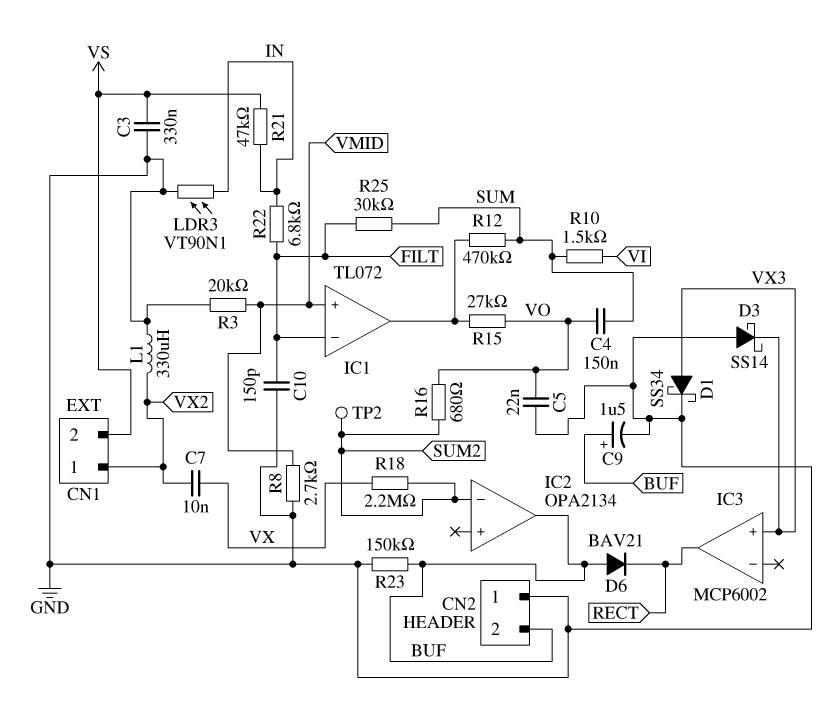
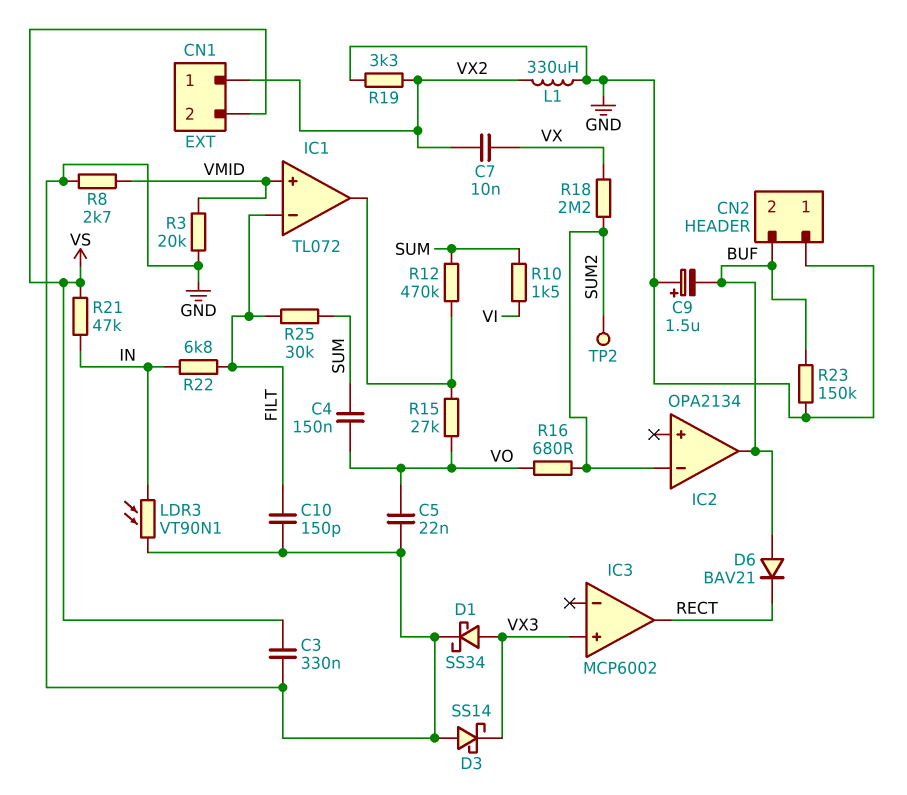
C9: 1.5uF (plus BUF, minus GND) -> 1.5uF (plus GND, minus BUF)
R19: none -> 3.3k (GND, VX2)

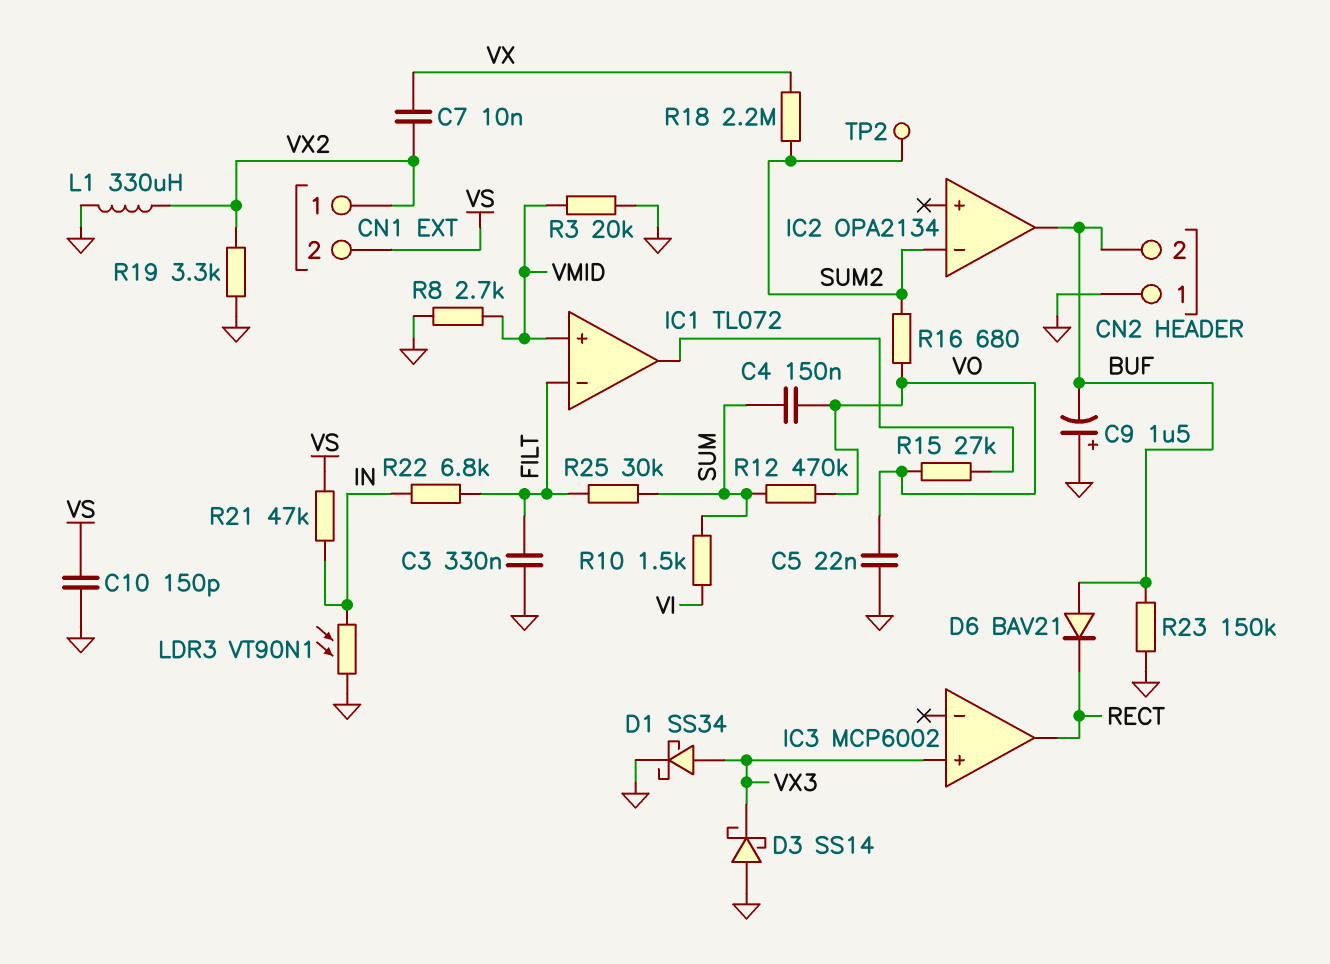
C3: 330nF (GND, VS) -> 330nF (FILT, GND)
C10: 150pF (FILT, GND) -> 150pF (GND, VS)
R12: 470k (IC1/out, SUM) -> 470k (SUM, VO)

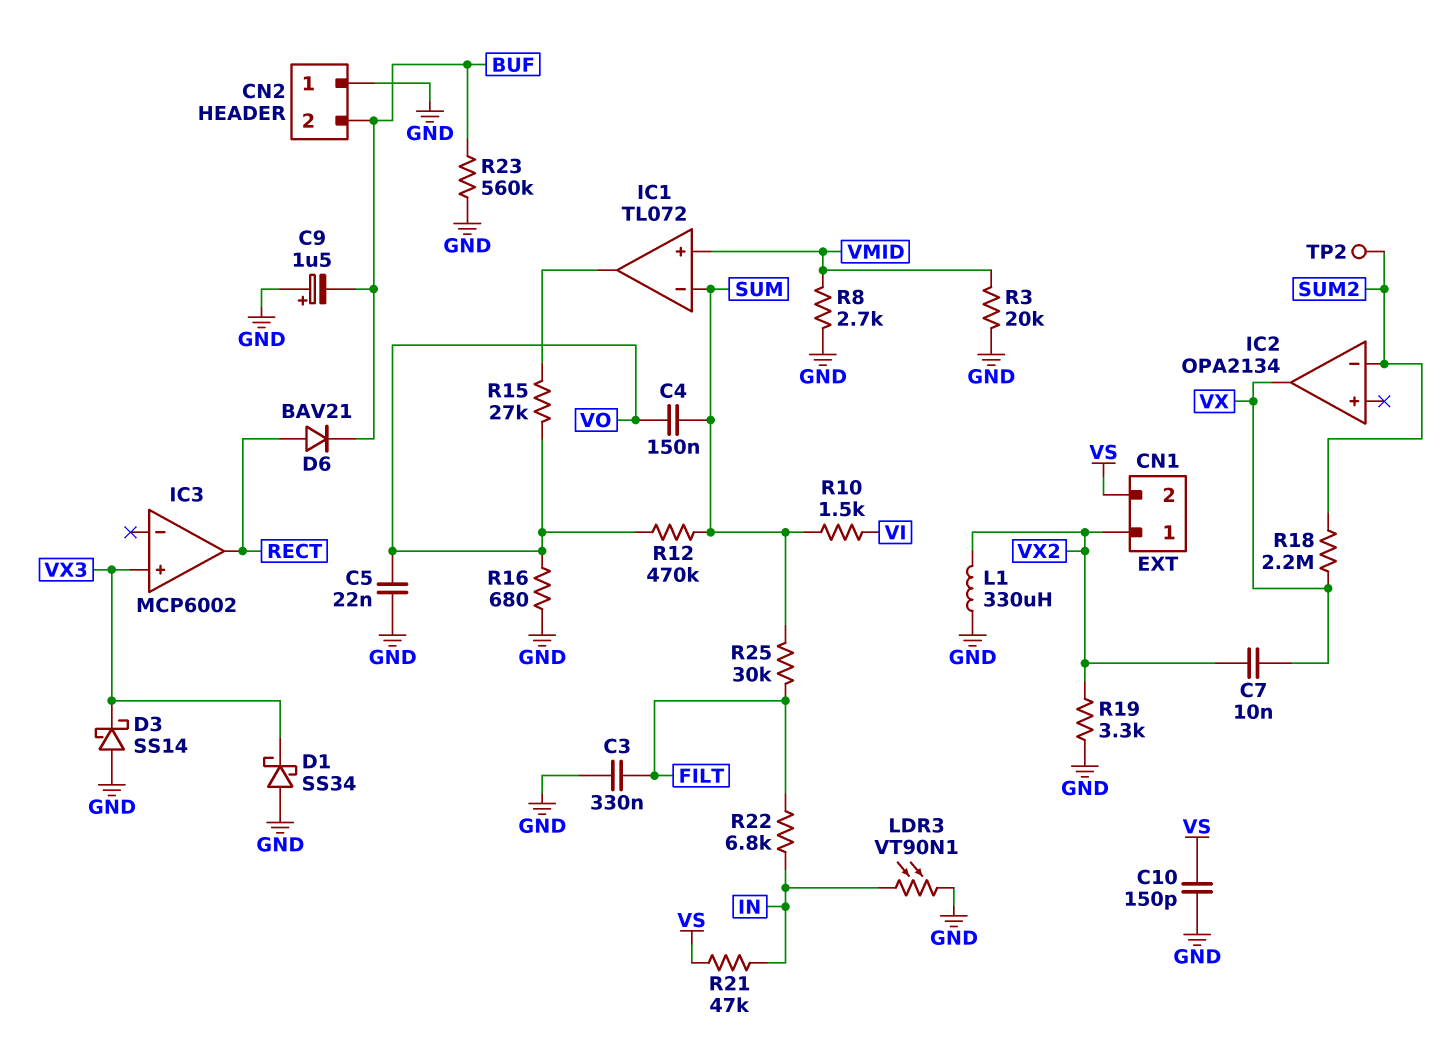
D1: schottky SS34 (A VX3, K GND) -> schottky SS34 (A GND, K VX3)
D6: diode BAV21 (A BUF, K RECT) -> diode BAV21 (A RECT, K BUF)
IC1 pin in-: FILT -> SUM
IC2 pin out: BUF -> VX
R16: 680 (SUM2, VO) -> 680 (GND, VO)
R23: 150k (BUF, GND) -> 560k (BUF, GND)

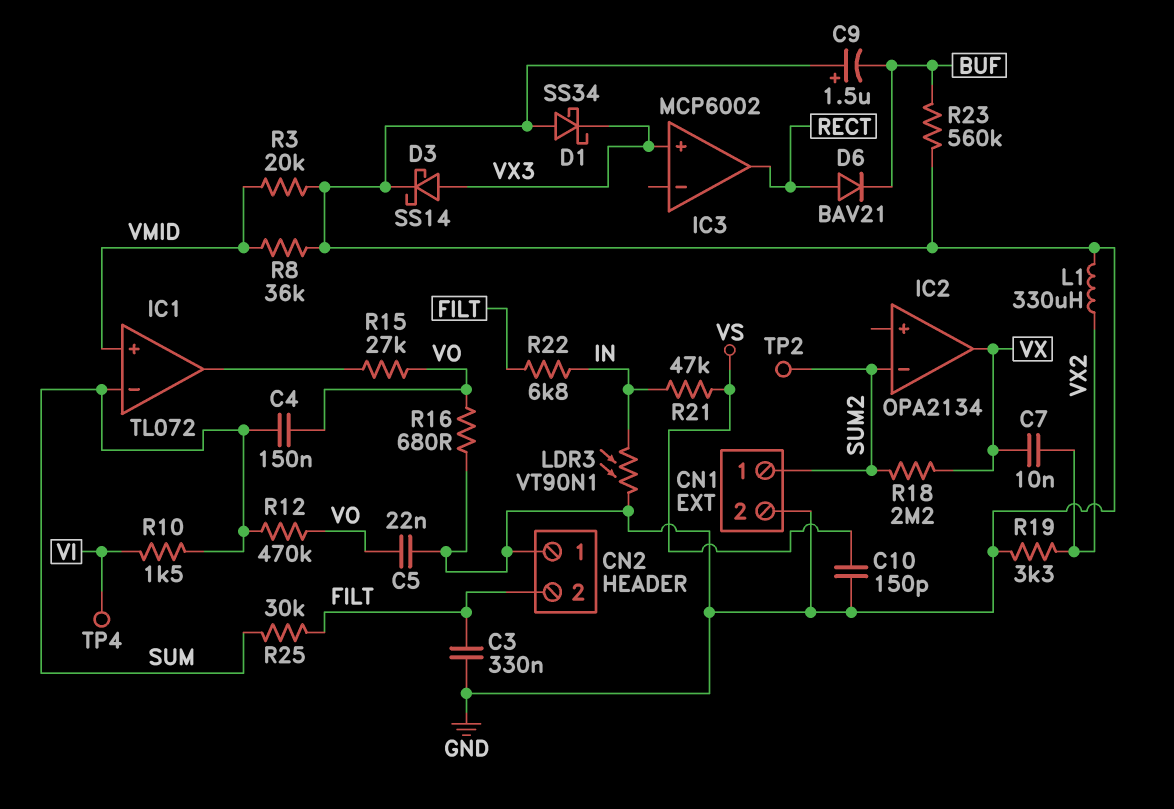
CN1 pin 1: VX2 -> SUM2
CN1 pin 2: VS -> GND
CN2 pin 2: BUF -> FILT
D3: schottky SS14 (A GND, K VX3) -> schottky SS14 (A VX3, K GND)
R8: 2.7k (GND, VMID) -> 36k (GND, VMID)
TP4: none -> test point (VI)

